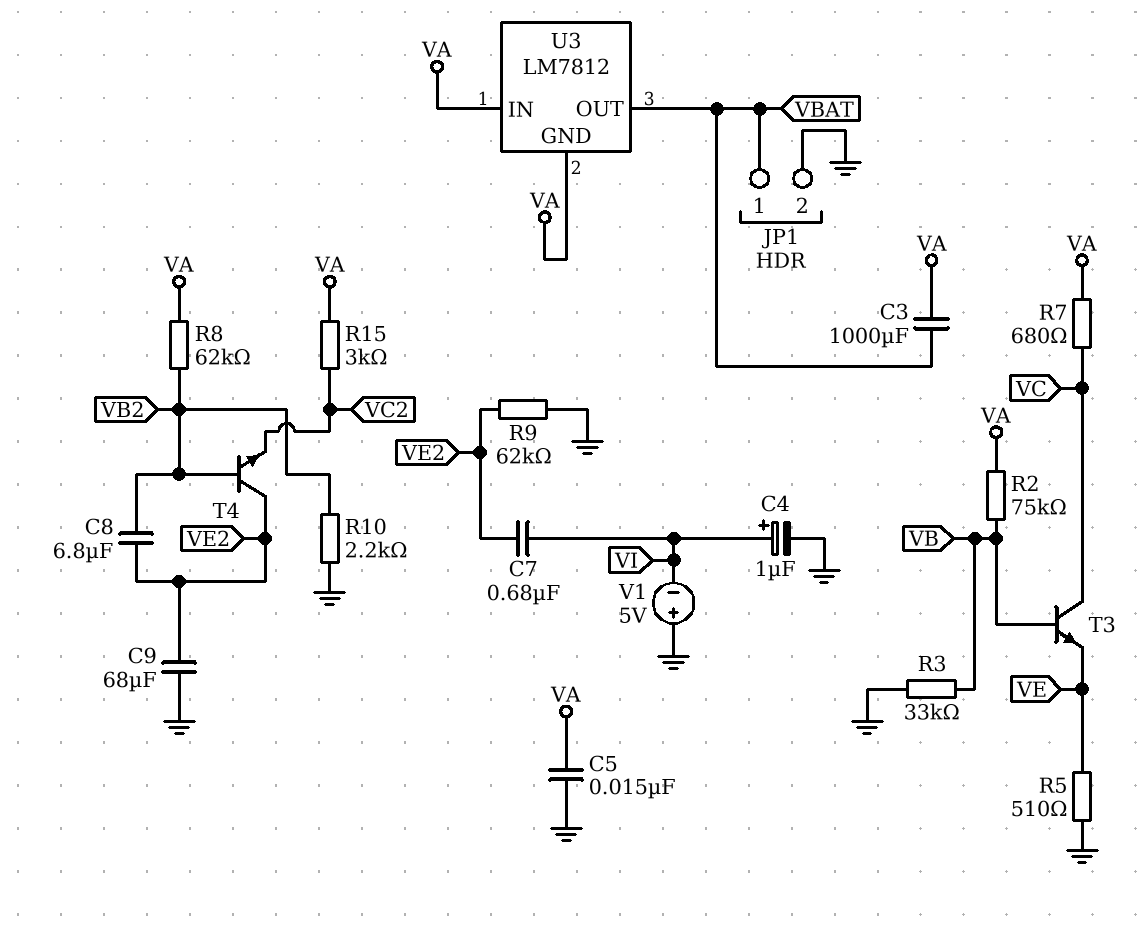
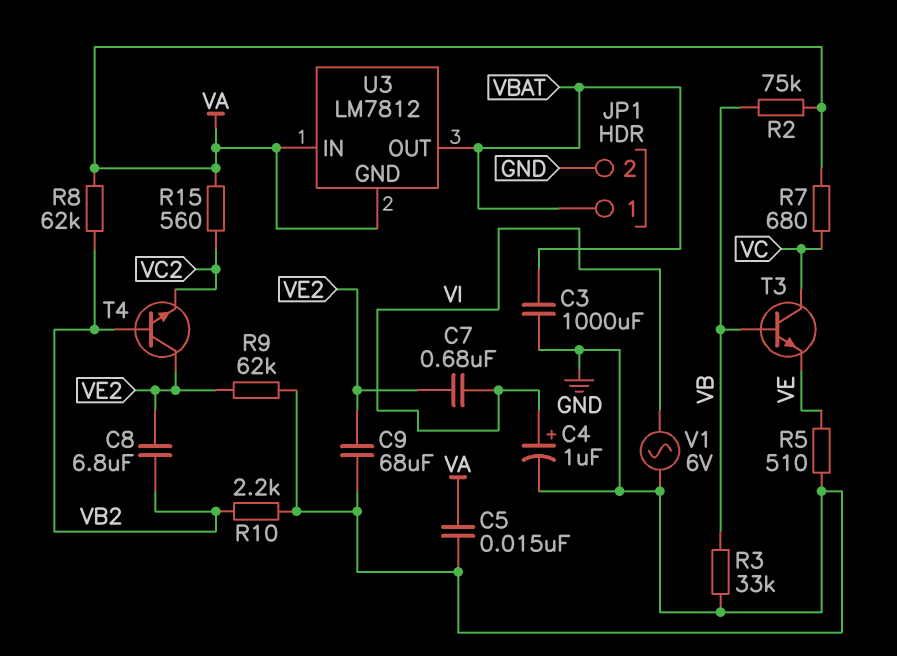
C3: 1000uF (VA, VBAT) -> 1000uF (GND, VBAT)
R15: 3k (VA, VC2) -> 560 (VA, VC2)
V1: 5V (plus GND, minus VI) -> AC 6V (GND, VI)

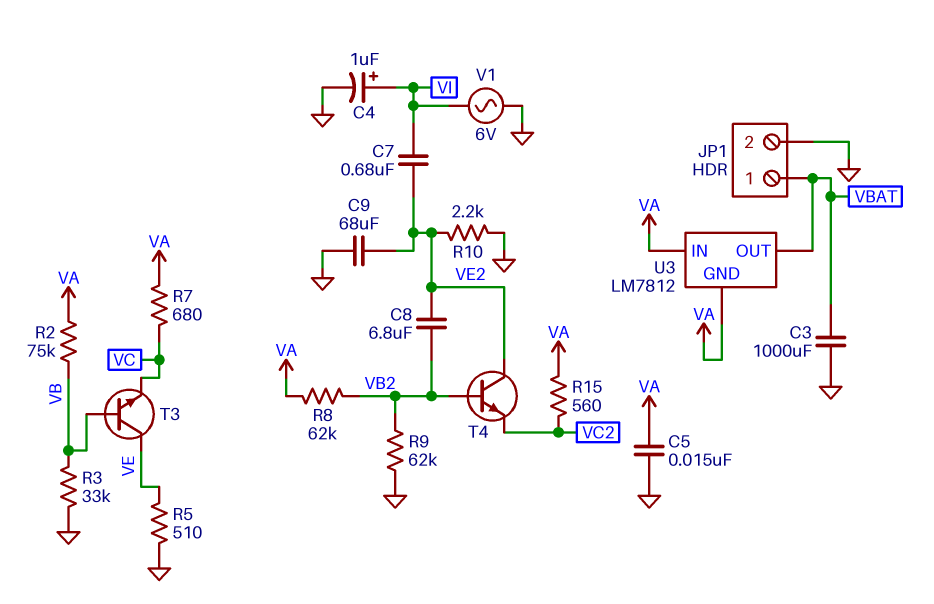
R9: 62k (GND, VE2) -> 62k (GND, VB2)
R10: 2.2k (GND, VB2) -> 2.2k (GND, VE2)
T3: NPN (B VB, C VC, E VE) -> NPN (B VB, C VE, E VC)

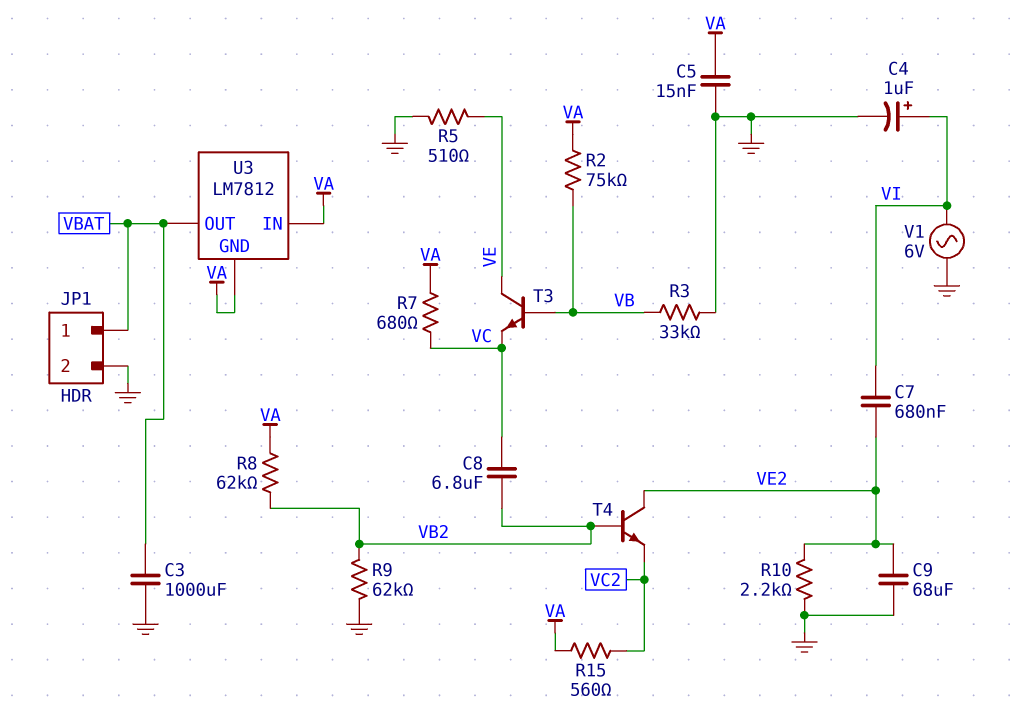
C8: 6.8uF (VB2, VE2) -> 6.8uF (VB2, VC)

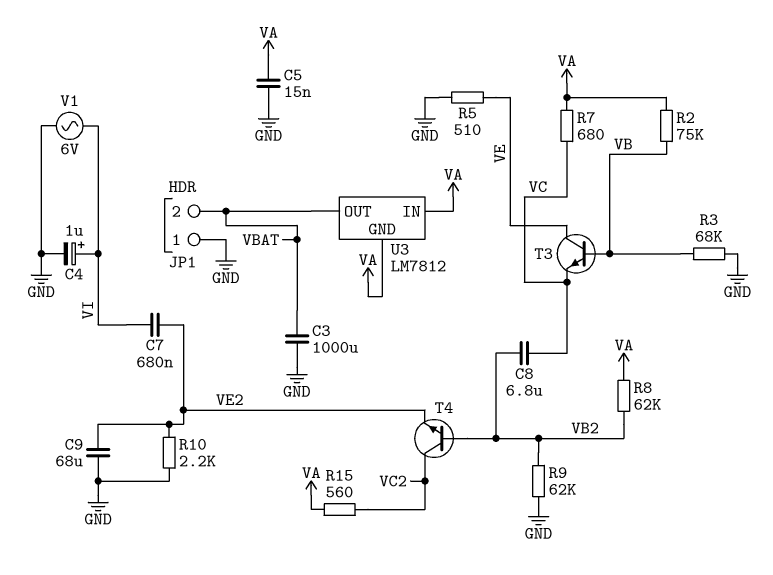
JP1 pin 1: VBAT -> GND
JP1 pin 2: GND -> VBAT
R3: 33k (GND, VB) -> 68k (GND, VB)
T4: NPN (B VB2, C VE2, E VC2) -> NPN (B VB2, C VC2, E VE2)

